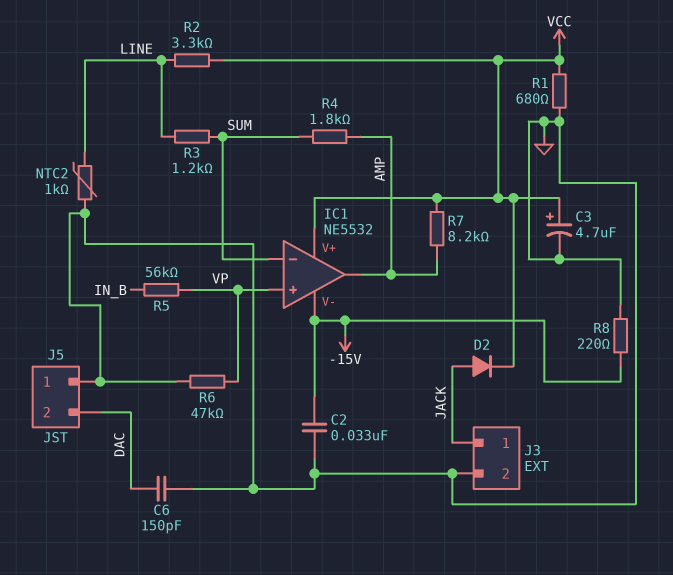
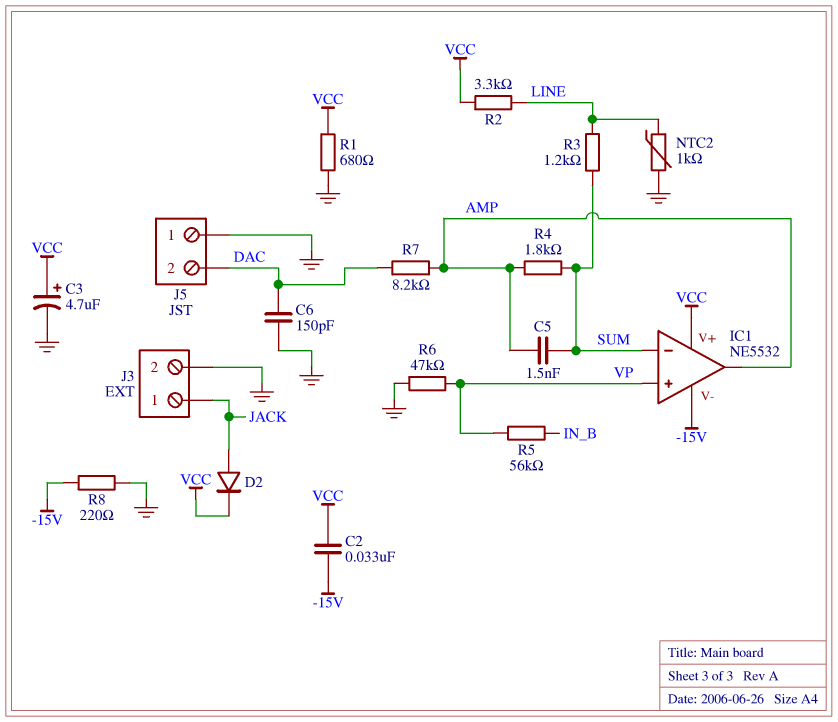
C2: 33nF (-15V, GND) -> 33nF (-15V, VCC)
C5: none -> 1.5nF (AMP, SUM)
R7: 8.2k (AMP, VCC) -> 8.2k (AMP, DAC)

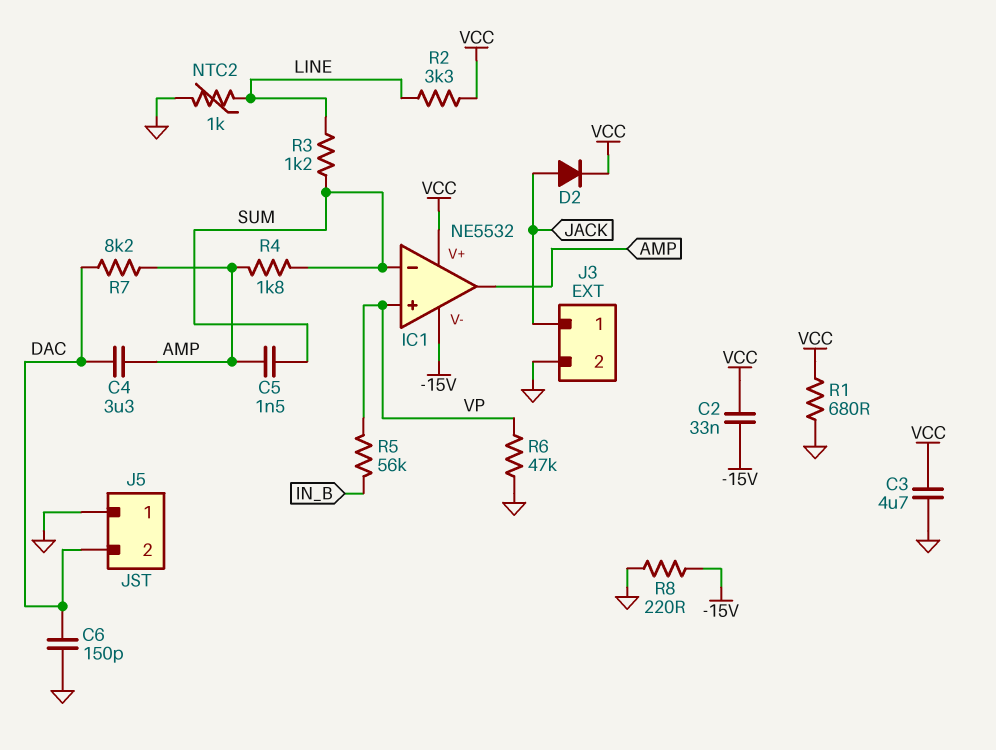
C3: 4.7uF (plus VCC, minus GND) -> 4.7uF (GND, VCC)
C4: none -> 3.3uF (AMP, DAC)

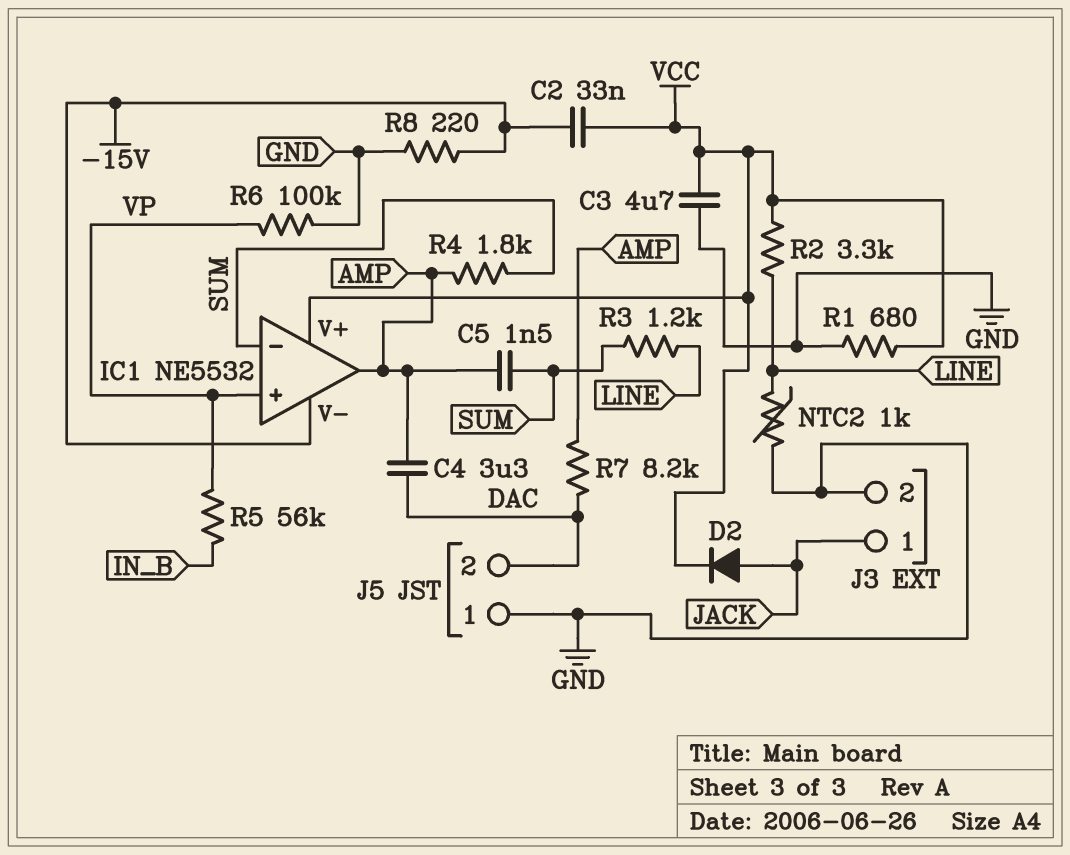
C6: 150pF (DAC, GND) -> none
R6: 47k (GND, VP) -> 100k (GND, VP)

